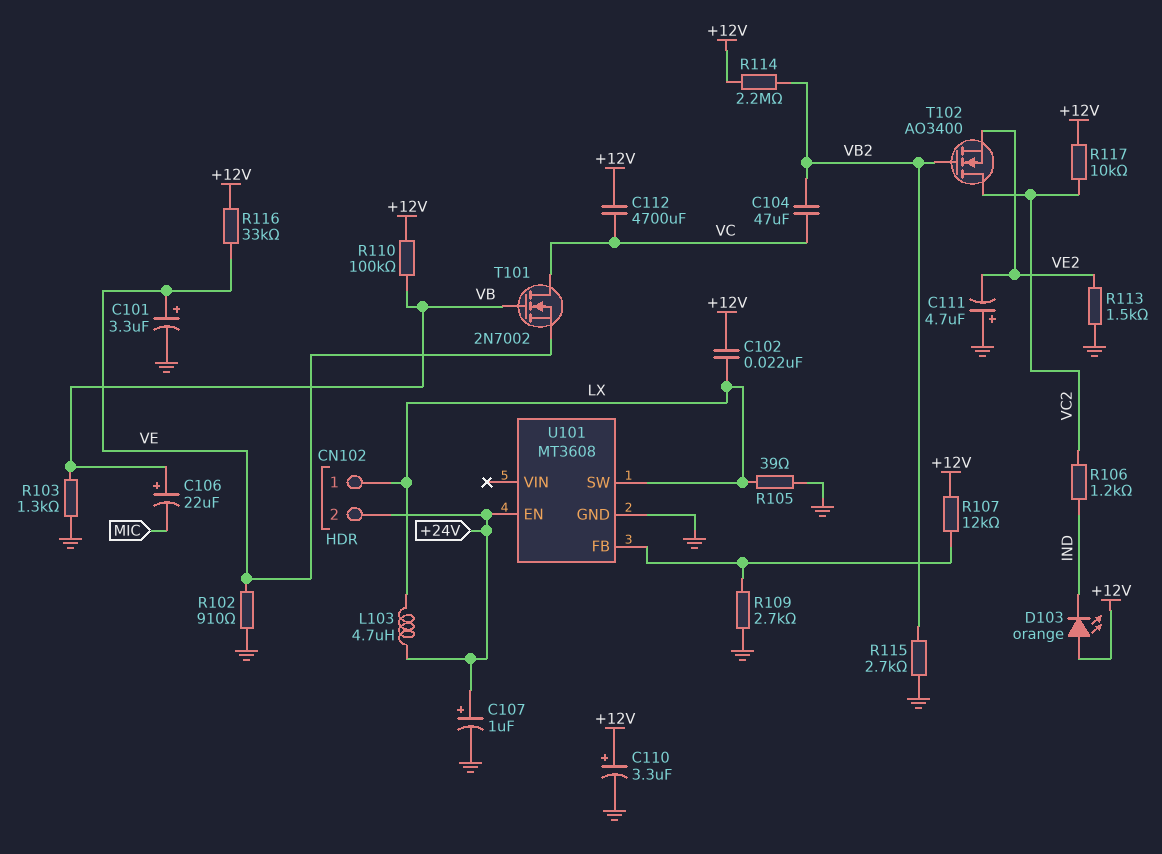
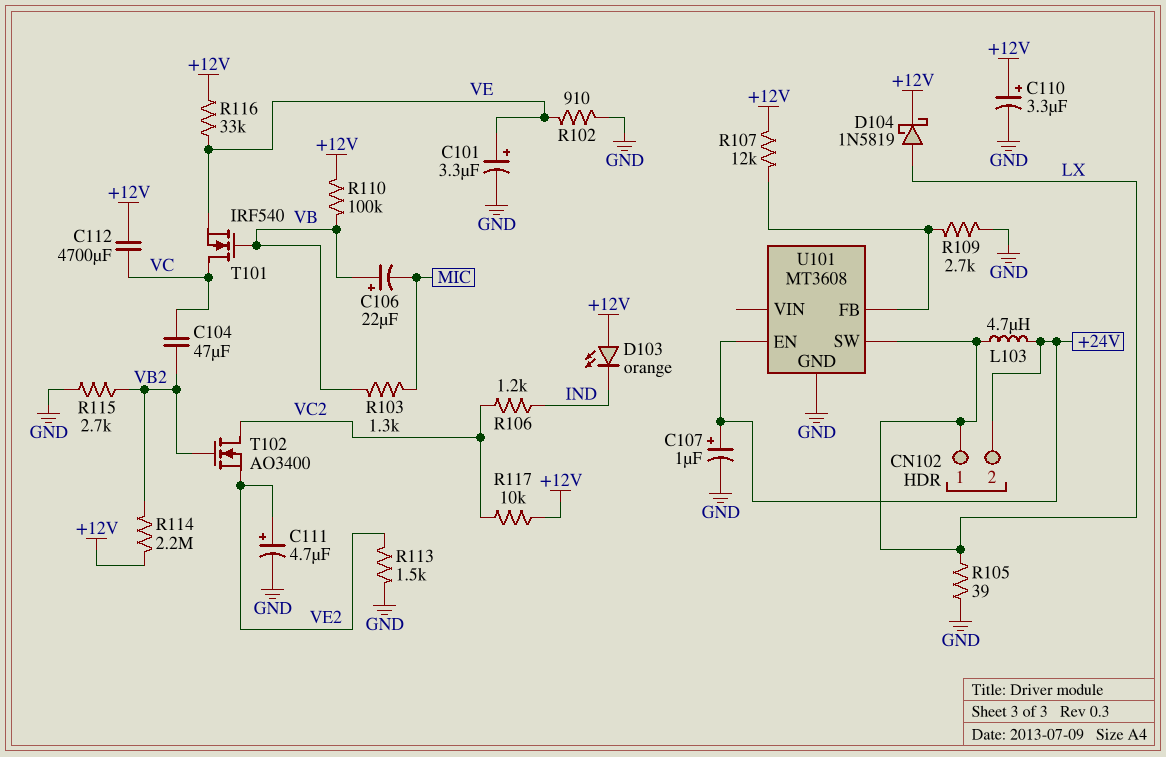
C102: 22nF (+12V, LX) -> none
C111: 4.7uF (plus GND, minus VE2) -> 4.7uF (plus VE2, minus GND)
D104: none -> schottky 1N5819 (A LX, K +12V)
R103: 1.3k (GND, VB) -> 1.3k (MIC, VB)
T101: NMOS 2N7002 (G VB, D VC, S VE) -> NMOS IRF540 (G VB, D VC, S VE)

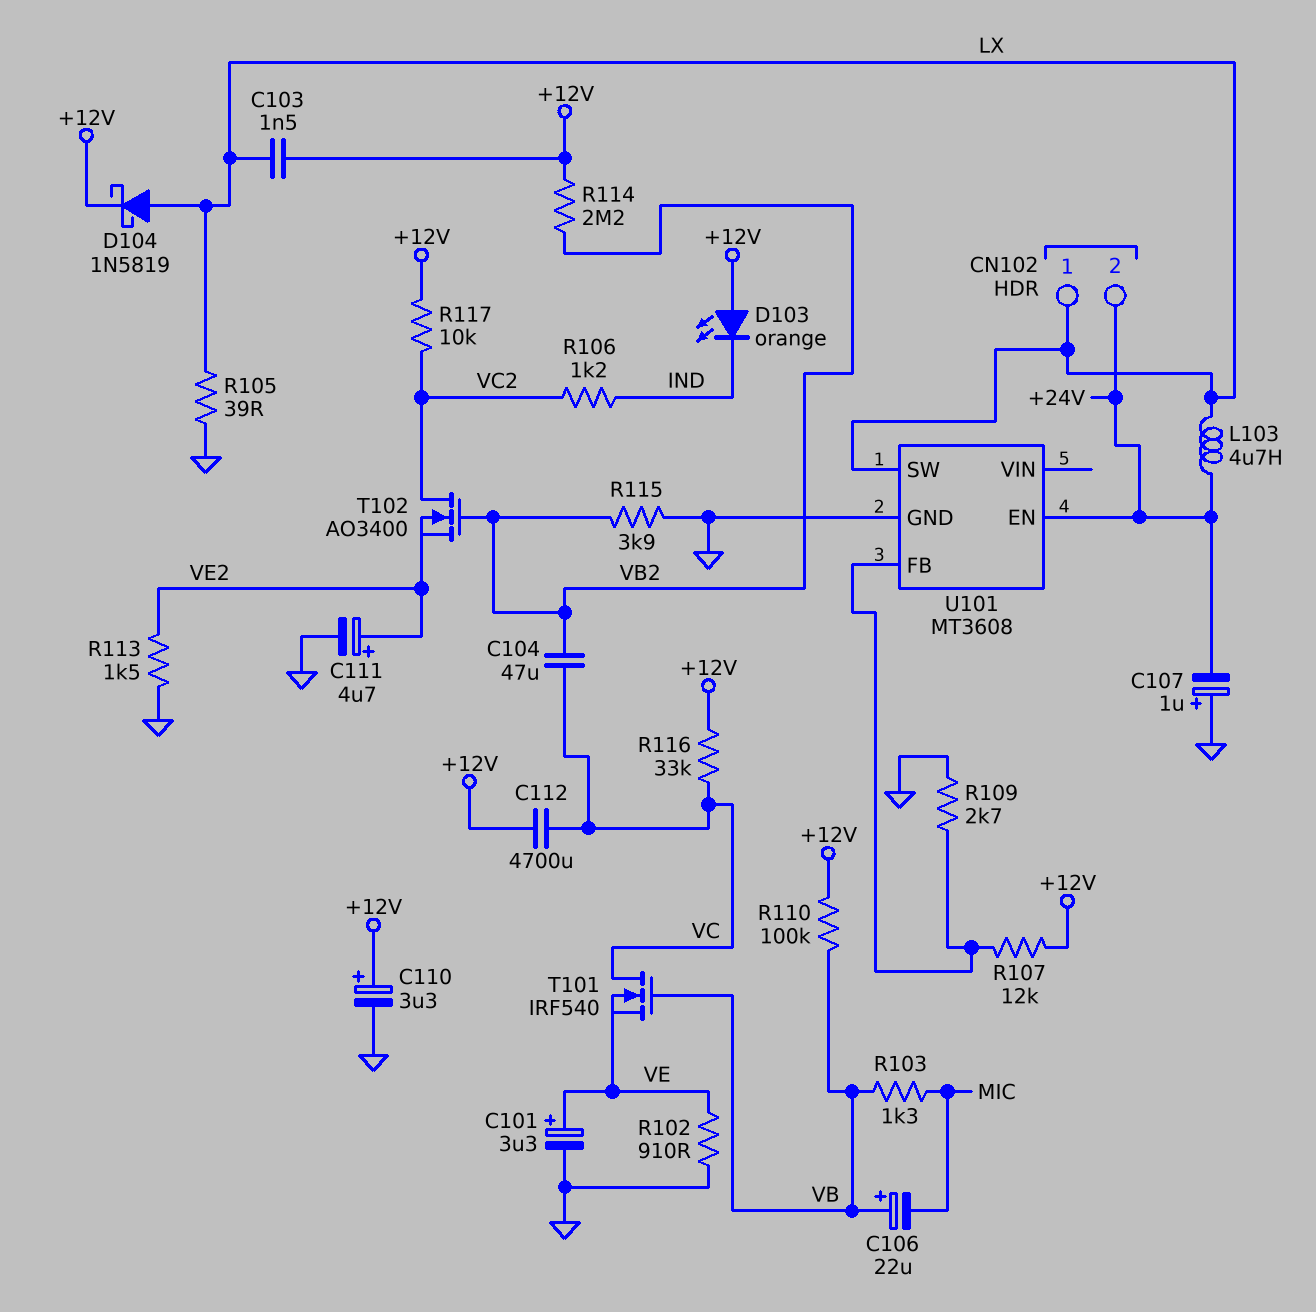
C103: none -> 1.5nF (+12V, LX)
C107: 1uF (plus +24V, minus GND) -> 1uF (plus GND, minus +24V)
R115: 2.7k (GND, VB2) -> 3.9k (GND, VB2)
R116: 33k (+12V, VE) -> 33k (+12V, VC)

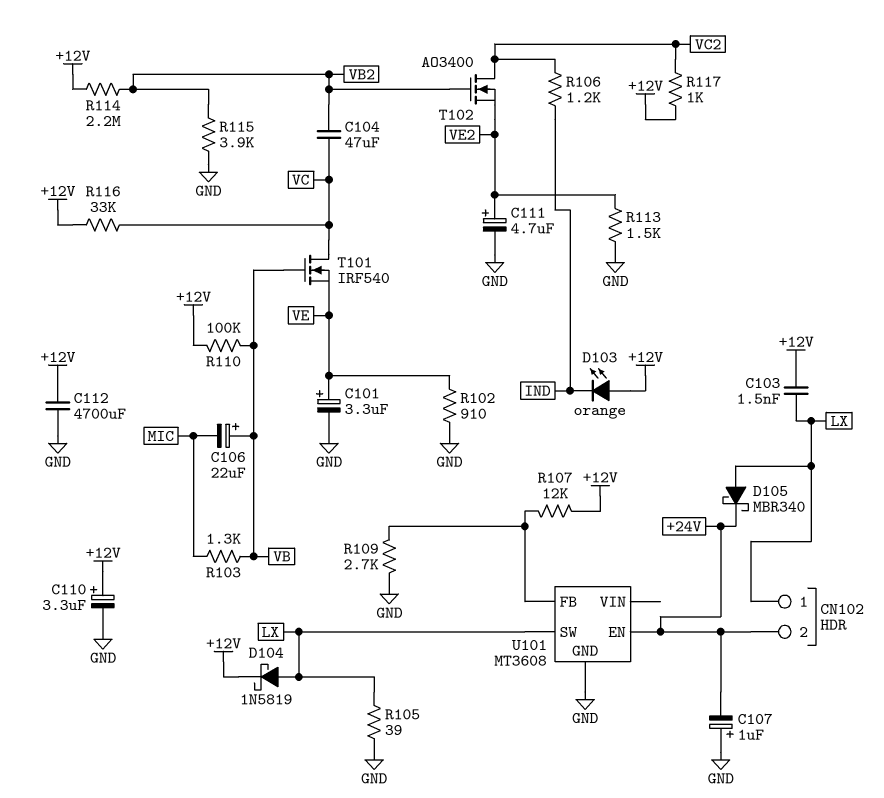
C112: 4700uF (+12V, VC) -> 4700uF (+12V, GND)
D105: none -> schottky MBR340 (A LX, K +24V)
L103: 4.7uH (+24V, LX) -> none
R117: 10k (+12V, VC2) -> 1k (+12V, VC2)

